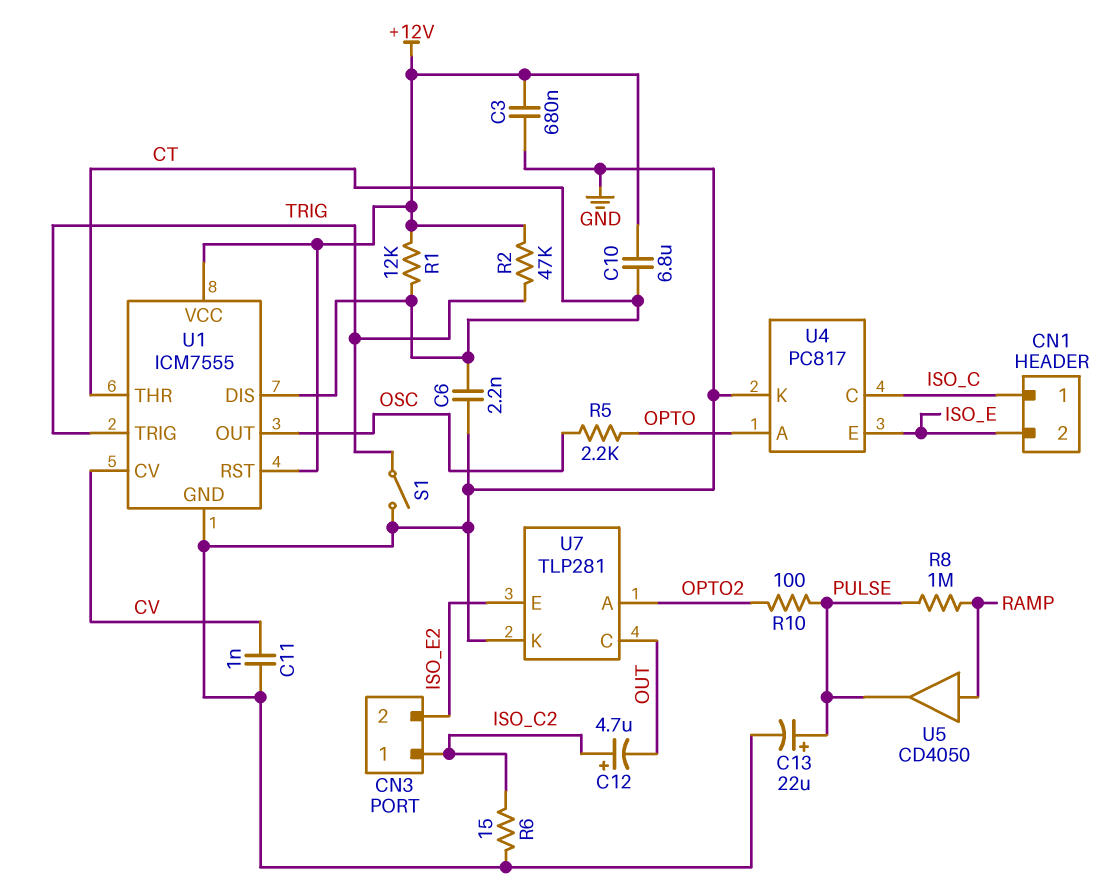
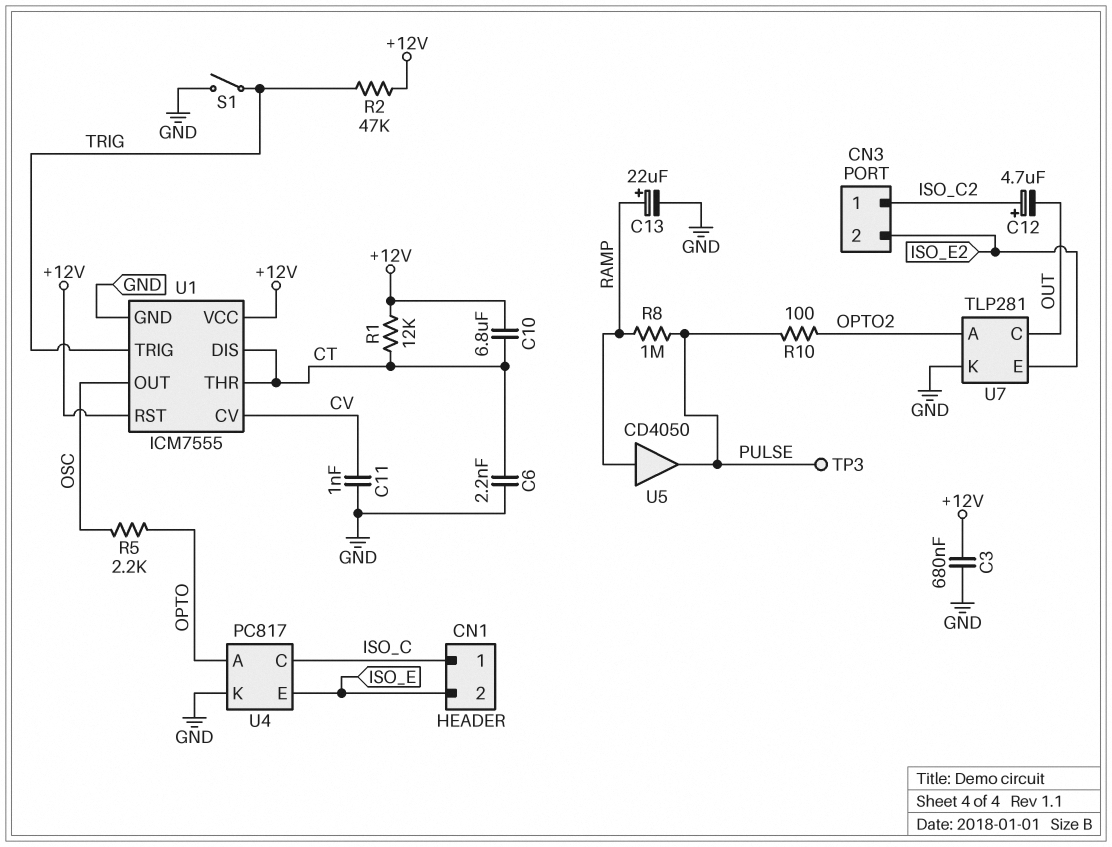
C13: 22uF (plus PULSE, minus GND) -> 22uF (plus RAMP, minus GND)
R6: 15 (GND, ISO_C2) -> none
TP3: none -> test point (PULSE)

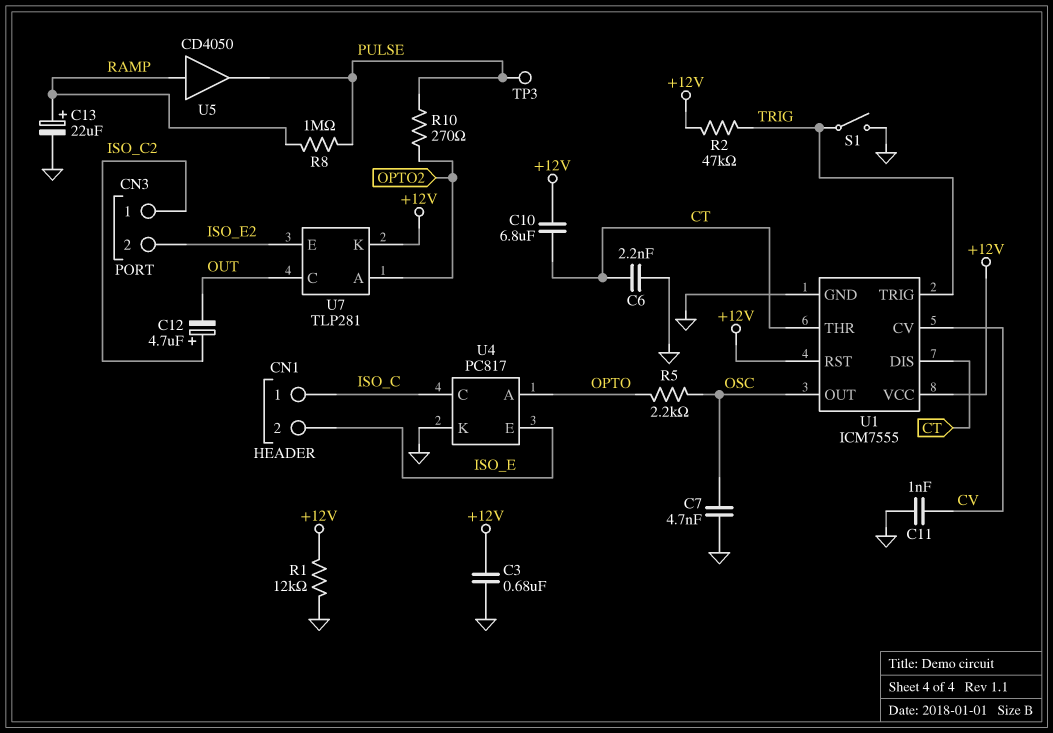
C7: none -> 4.7nF (GND, OSC)
R1: 12k (+12V, CT) -> 12k (+12V, GND)
R10: 100 (OPTO2, PULSE) -> 270 (OPTO2, PULSE)
U7 pin K: GND -> +12V

